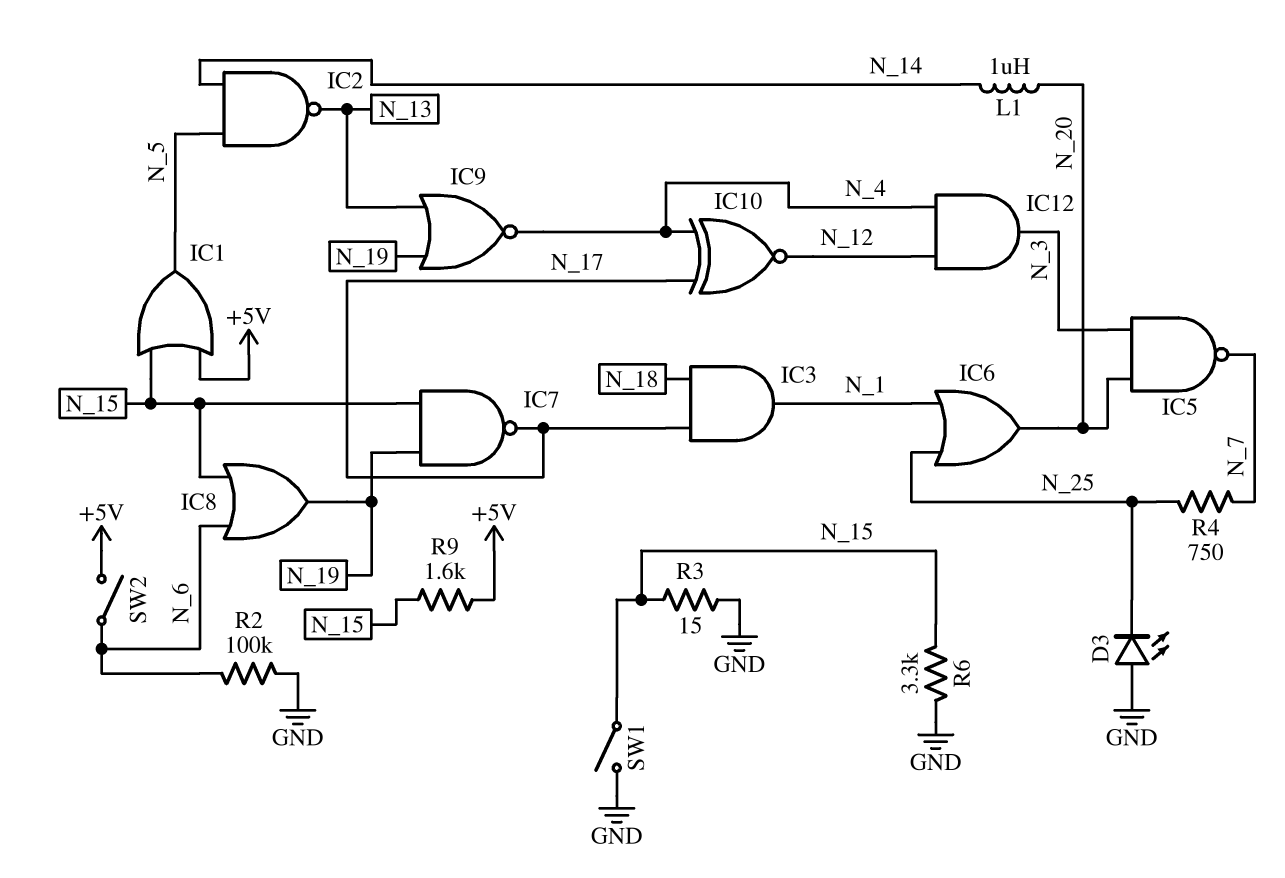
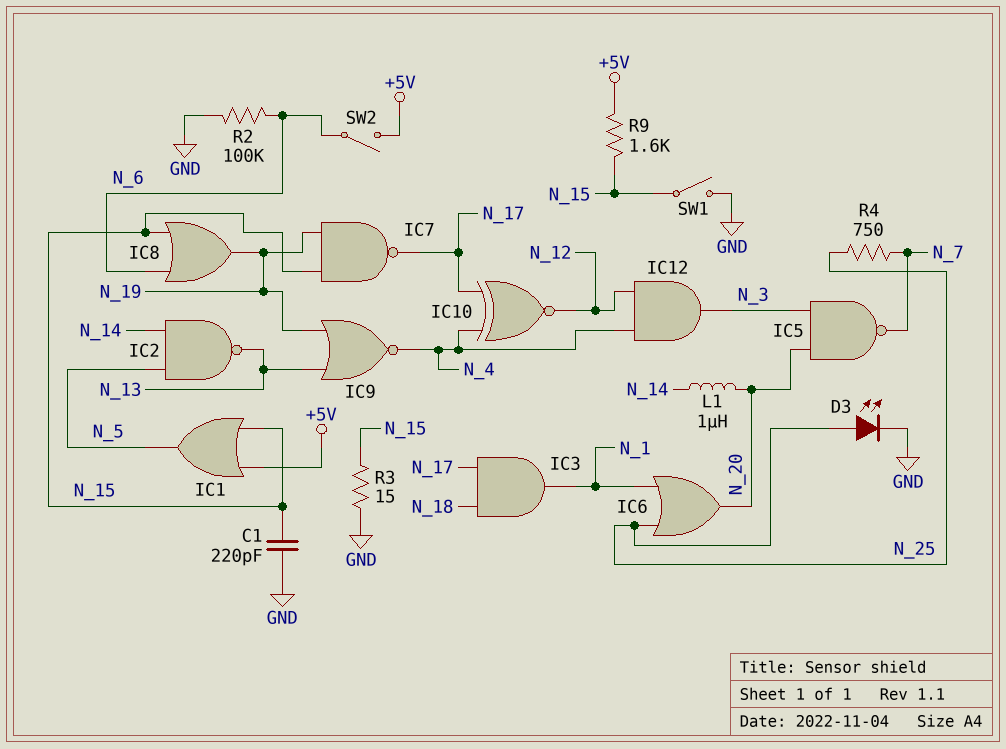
C1: none -> 220pF (GND, N_15)
D3: LED (A GND, K N_25) -> LED (A N_25, K GND)
R6: 3.3k (GND, N_15) -> none

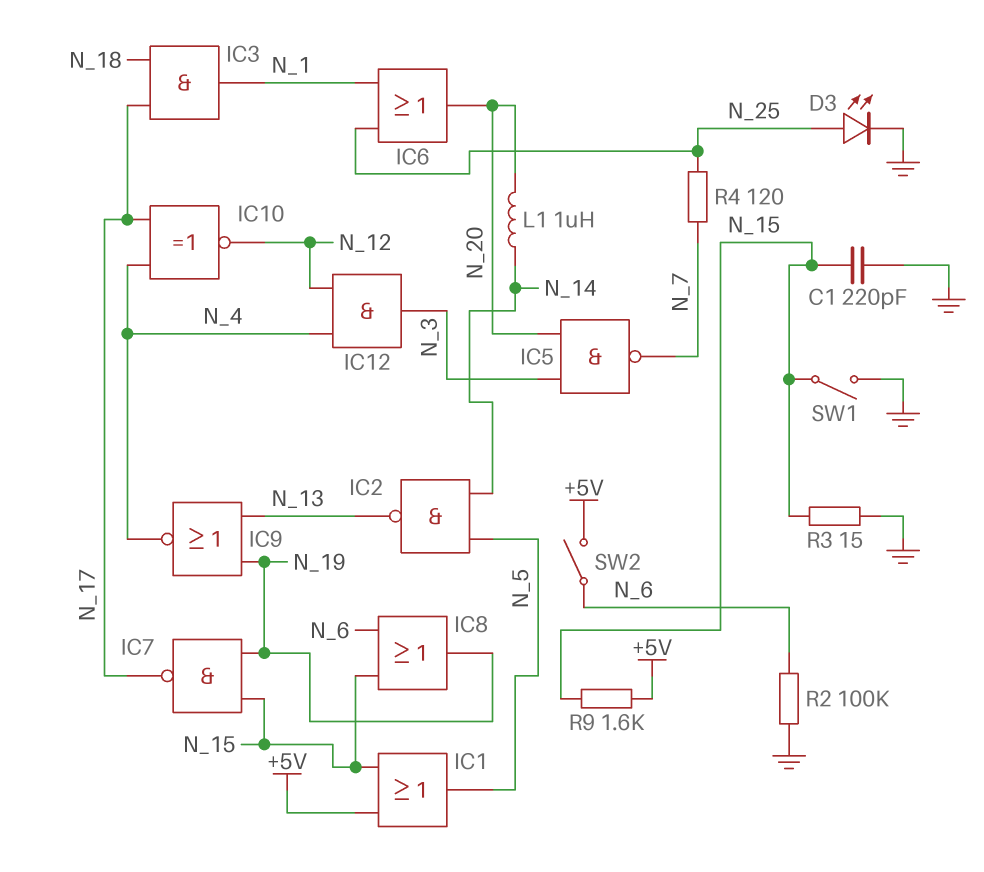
R4: 750 (N_7, N_25) -> 120 (N_7, N_25)

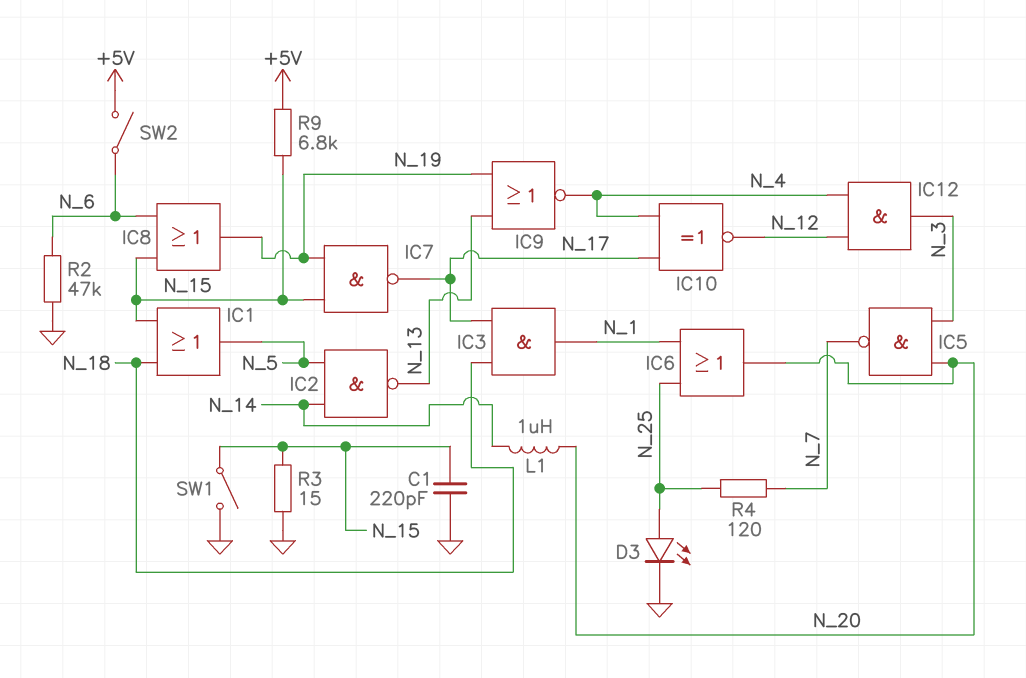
IC1: OR (in +5V, in N_15, out N_5) -> OR (in N_15, in N_18, out N_5)
R2: 100k (GND, N_6) -> 47k (GND, N_6)
R9: 1.6k (+5V, N_15) -> 6.8k (+5V, N_15)

